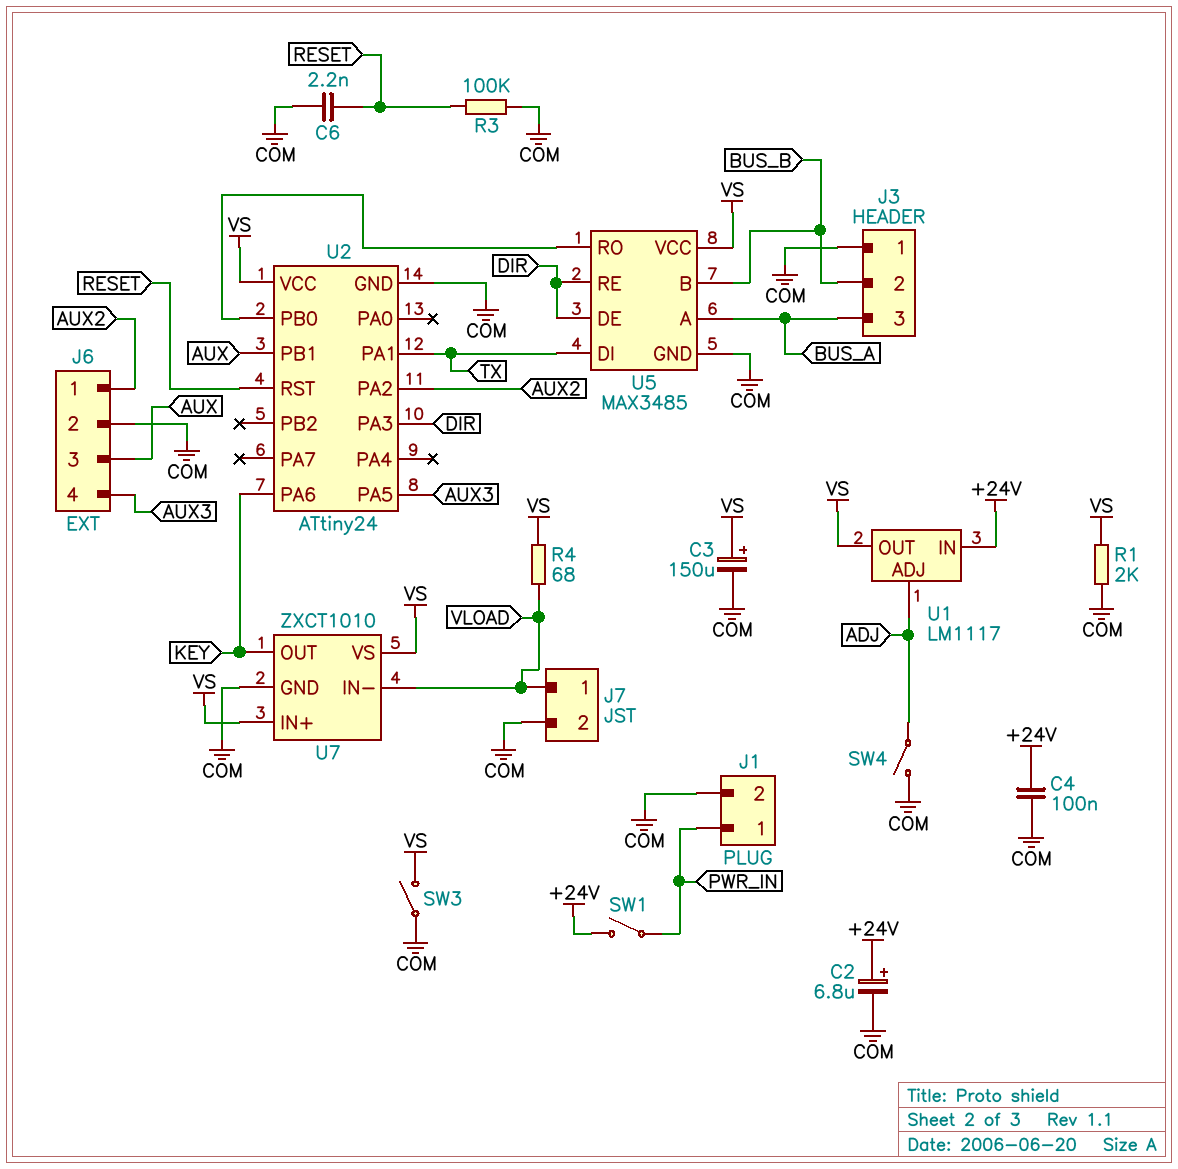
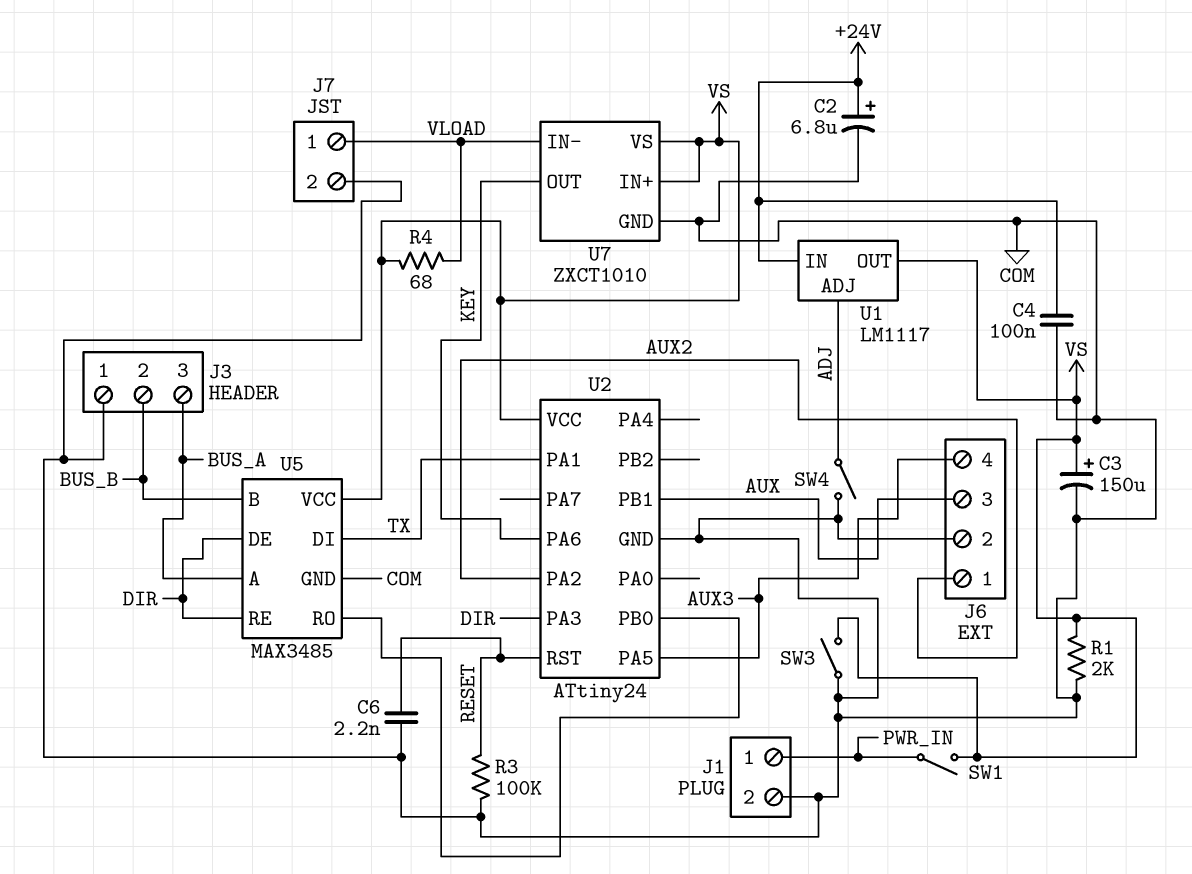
SW1: switch (+24V, PWR_IN) -> switch (PWR_IN, VS)

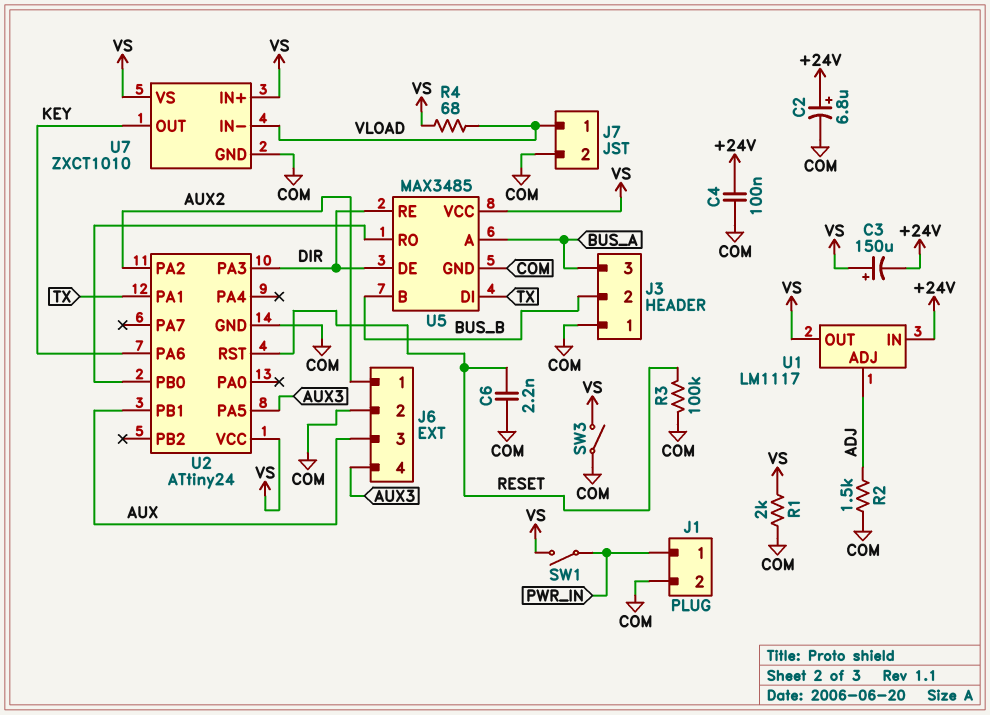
C3: 150uF (plus VS, minus COM) -> 150uF (plus VS, minus +24V)
R2: none -> 1.5k (ADJ, COM)
SW4: switch (ADJ, COM) -> none

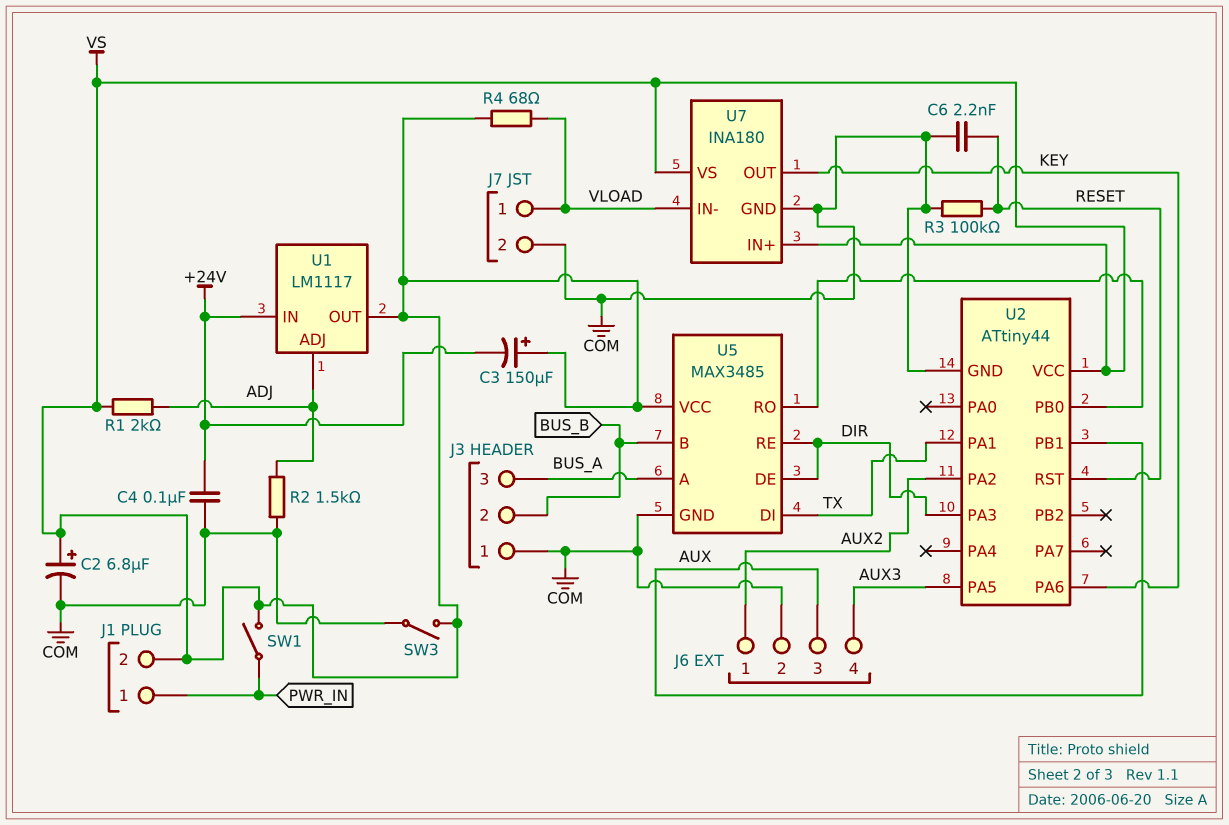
C2: 6.8uF (plus +24V, minus COM) -> 6.8uF (plus VS, minus COM)
J1 pin 2: COM -> VS
R1: 2k (COM, VS) -> 2k (ADJ, VS)
U2: ATtiny24 -> ATtiny44
U7: ZXCT1010 -> INA180

